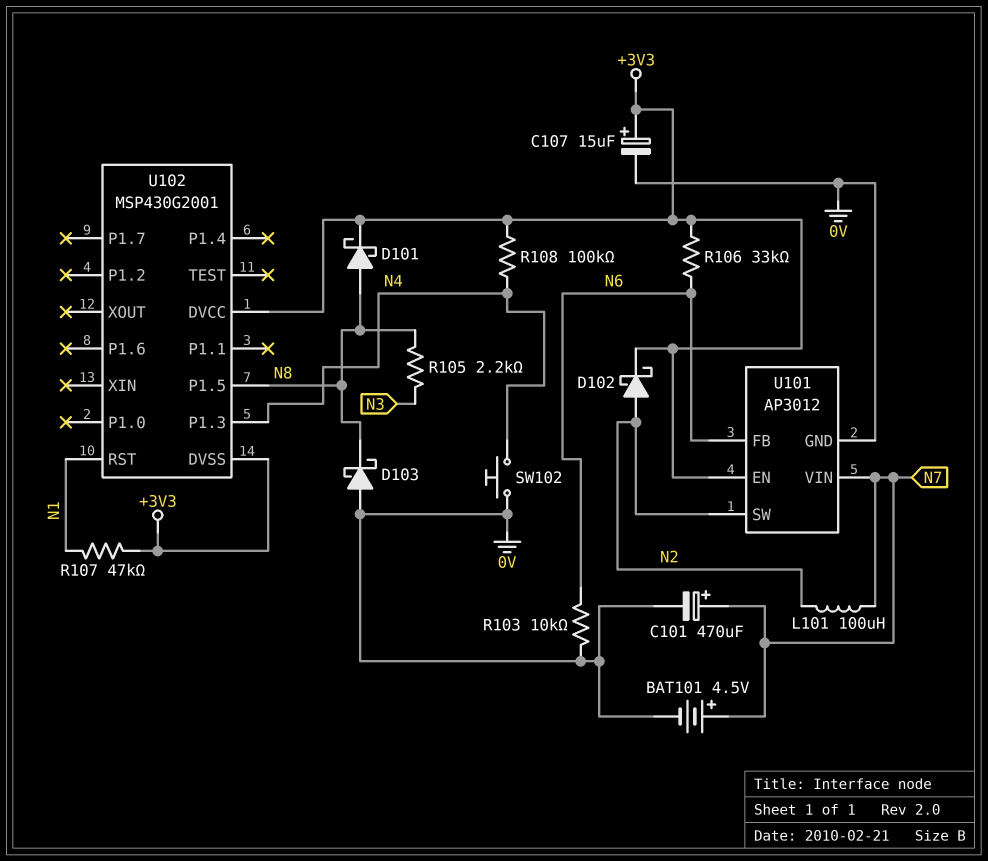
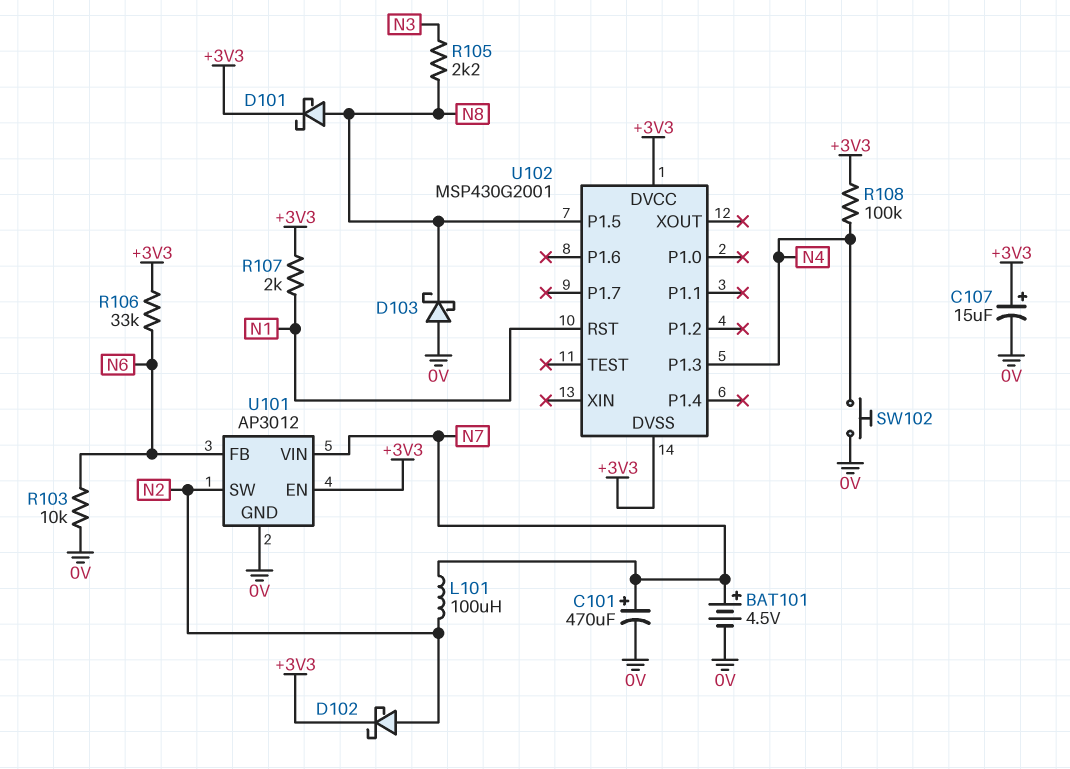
R107: 47k (+3V3, N1) -> 2k (+3V3, N1)

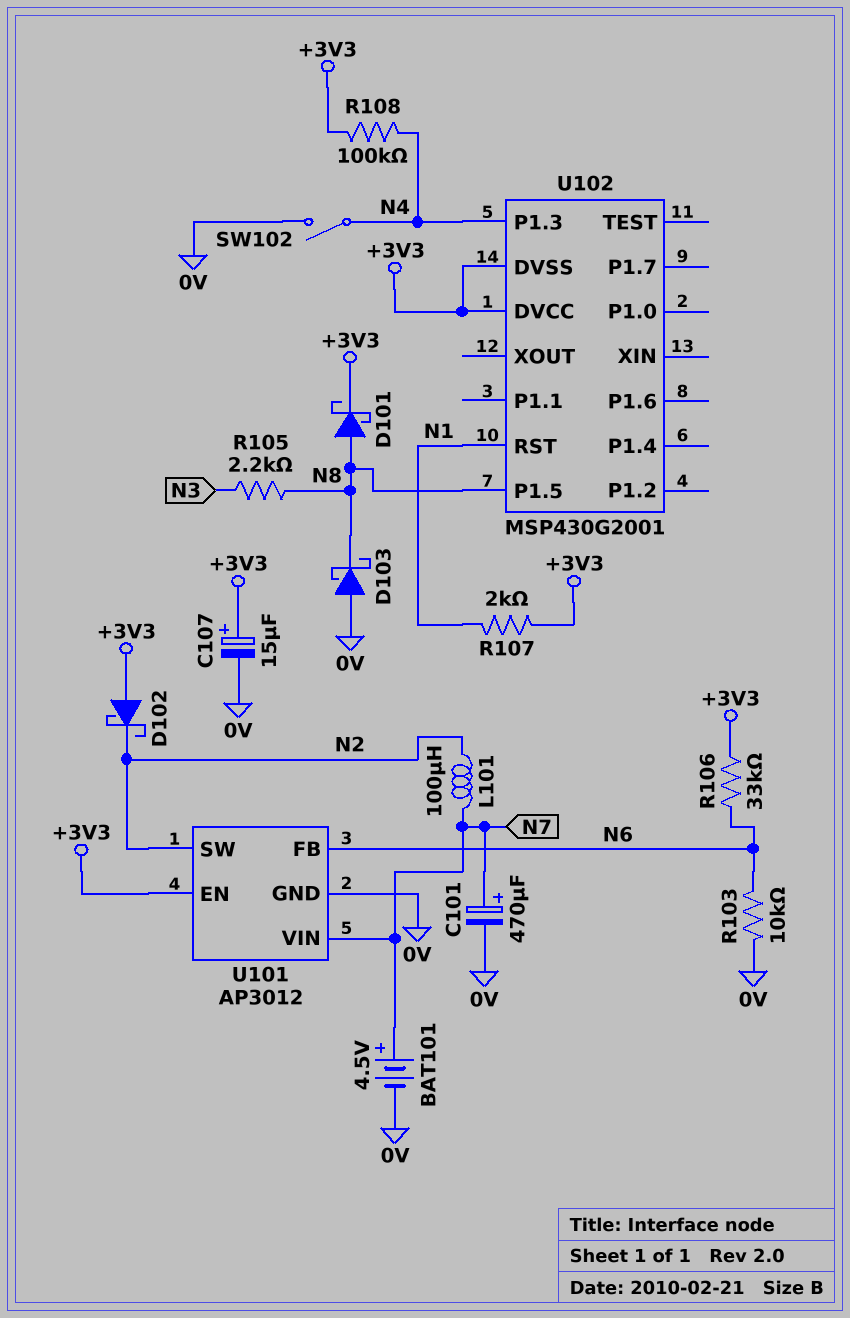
D102: schottky (A N2, K +3V3) -> schottky (A +3V3, K N2)
SW102: button (0V, N4) -> switch (0V, N4)

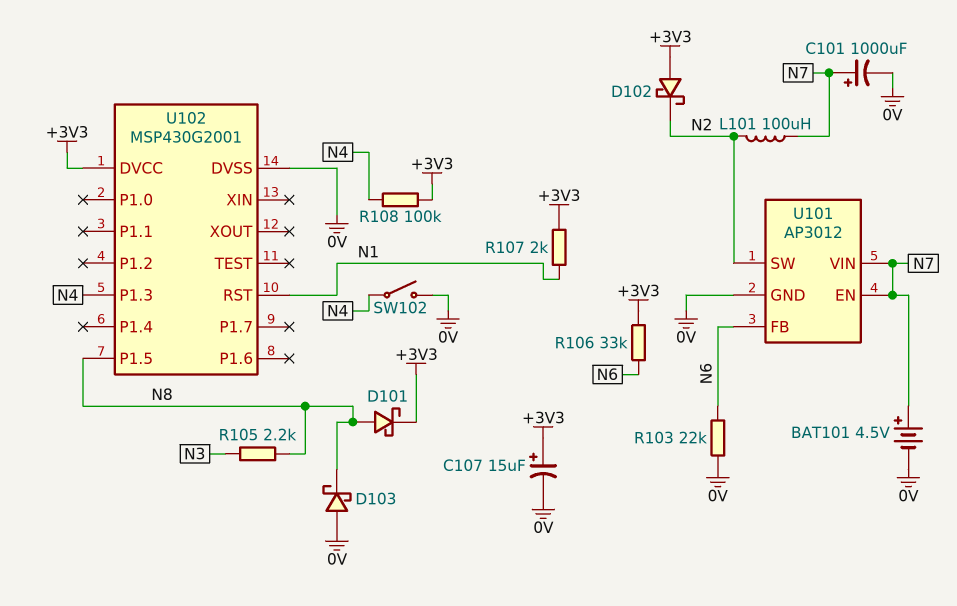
C101: 470uF (plus N7, minus 0V) -> 1000uF (plus N7, minus 0V)
R103: 10k (0V, N6) -> 22k (0V, N6)
U101 pin EN: +3V3 -> N7
U102 pin DVSS: +3V3 -> 0V

